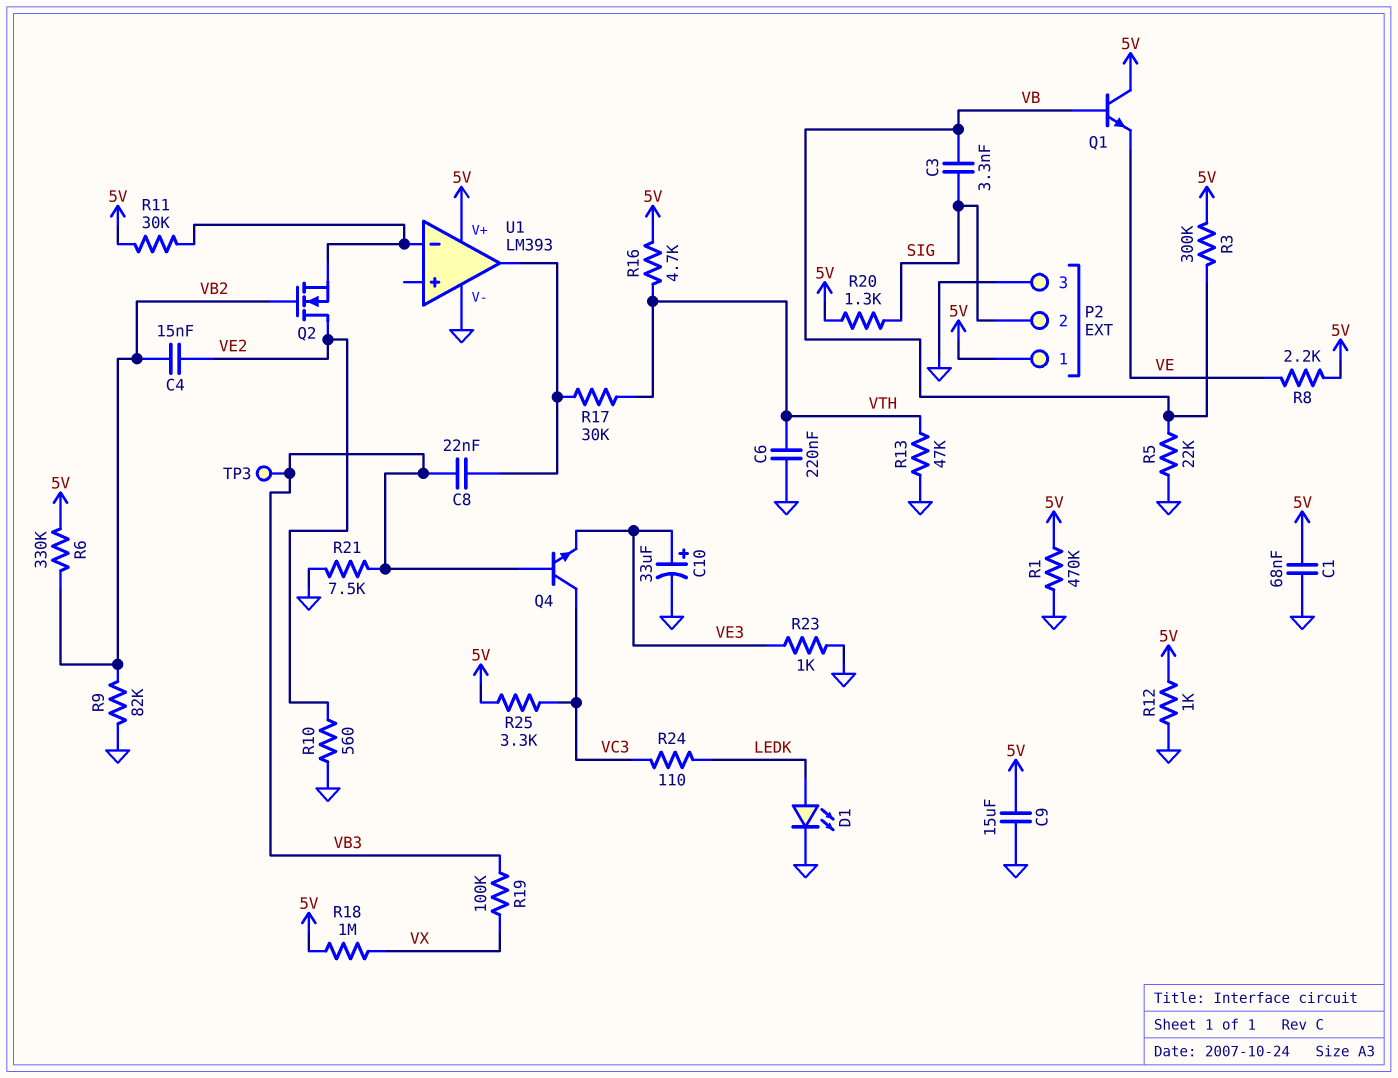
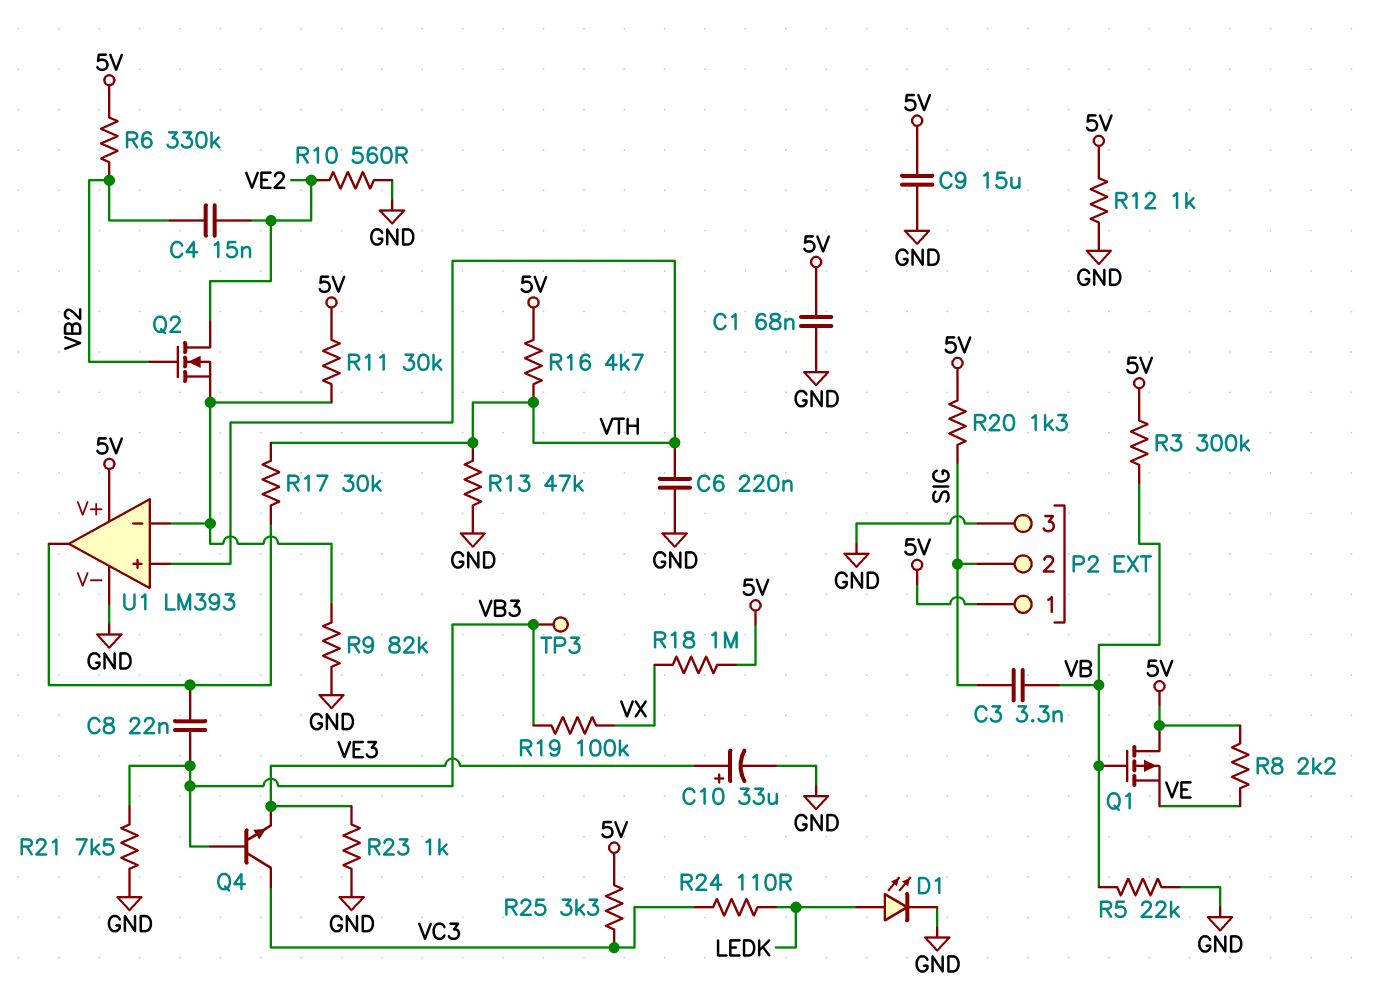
Q1: NPN (B VB, C 5V, E VE) -> PMOS (G VB, D 5V, S VE)
R1: 470k (5V, GND) -> none
R9: 82k (GND, VB2) -> 82k (GND, U1/in-)
U1 pin in+: none -> VTH

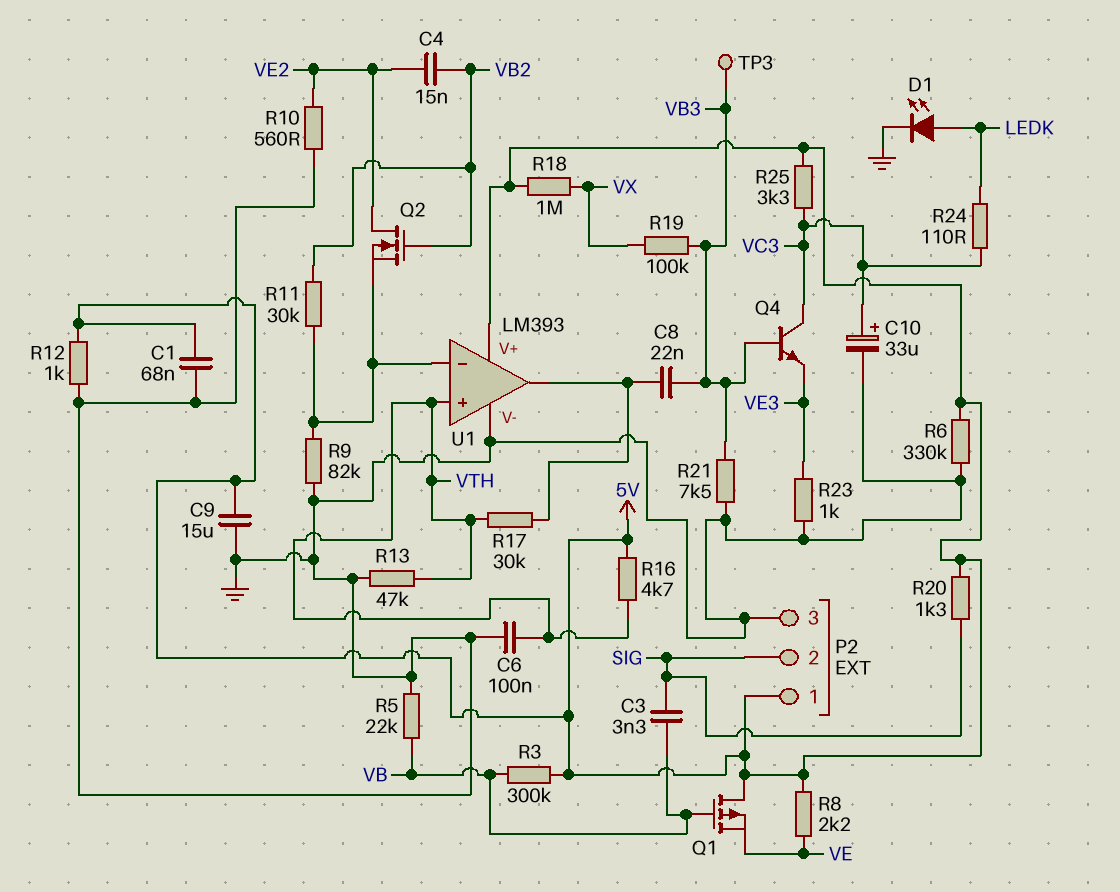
C6: 220nF (GND, VTH) -> 100nF (GND, VTH)
C10: 33uF (plus VE3, minus GND) -> 33uF (plus VC3, minus GND)
R6: 330k (5V, VB2) -> 330k (5V, GND)
R11: 30k (5V, U1/in-) -> 30k (U1/in-, VB2)

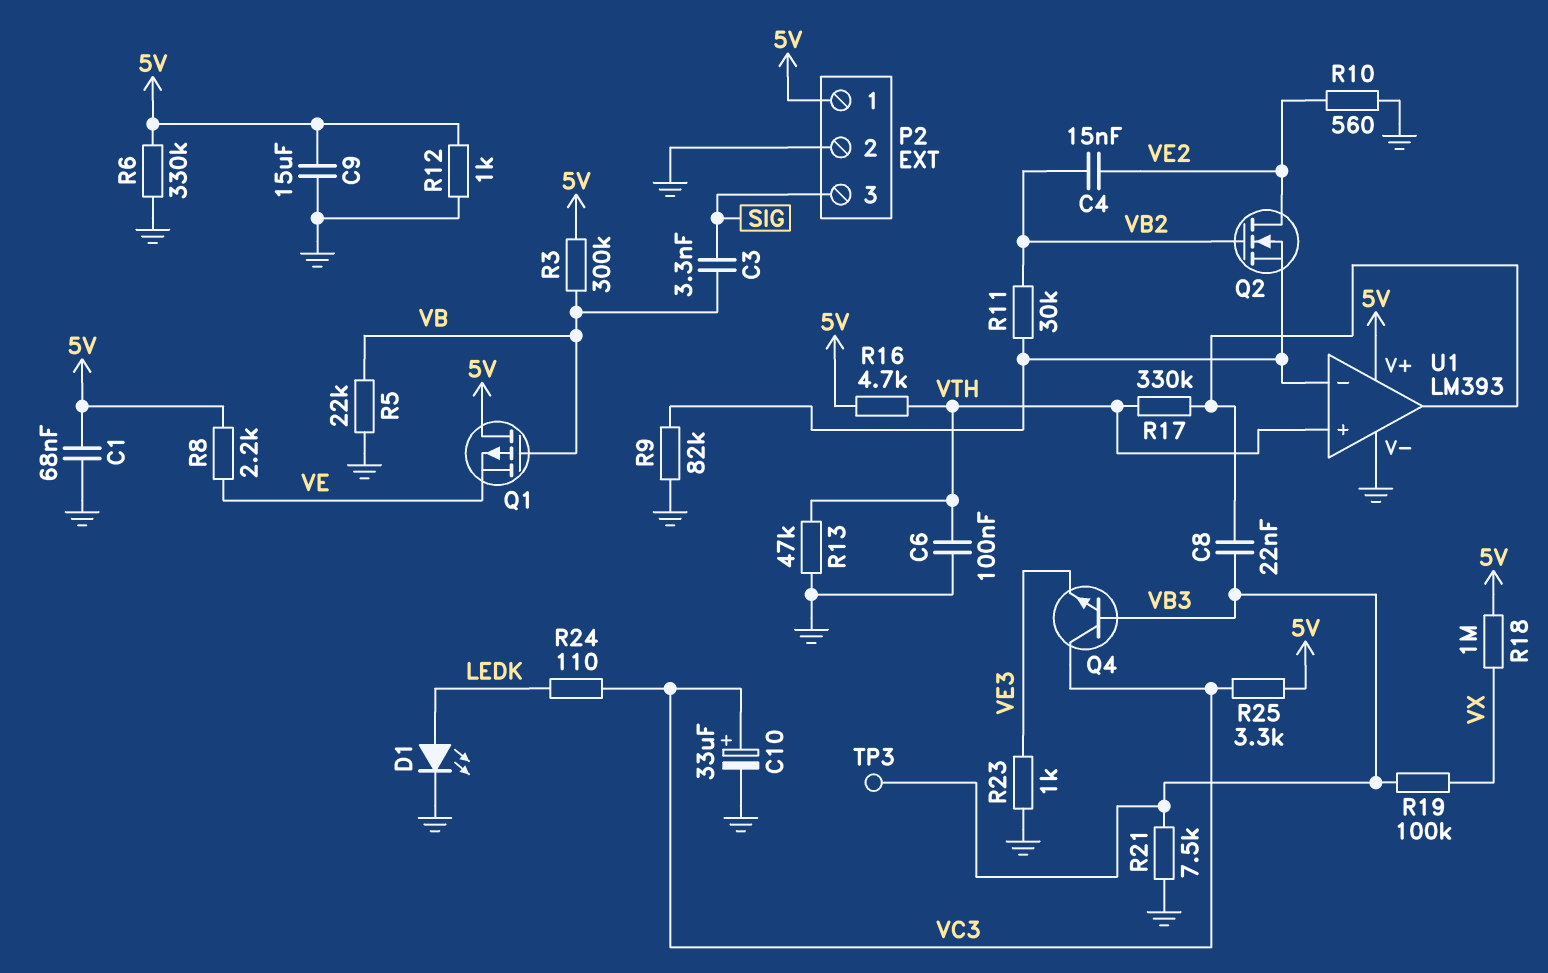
P2 pin 2: SIG -> GND
P2 pin 3: GND -> SIG
R17: 30k (U1/out, VTH) -> 330k (U1/out, VTH)
R20: 1.3k (5V, SIG) -> none

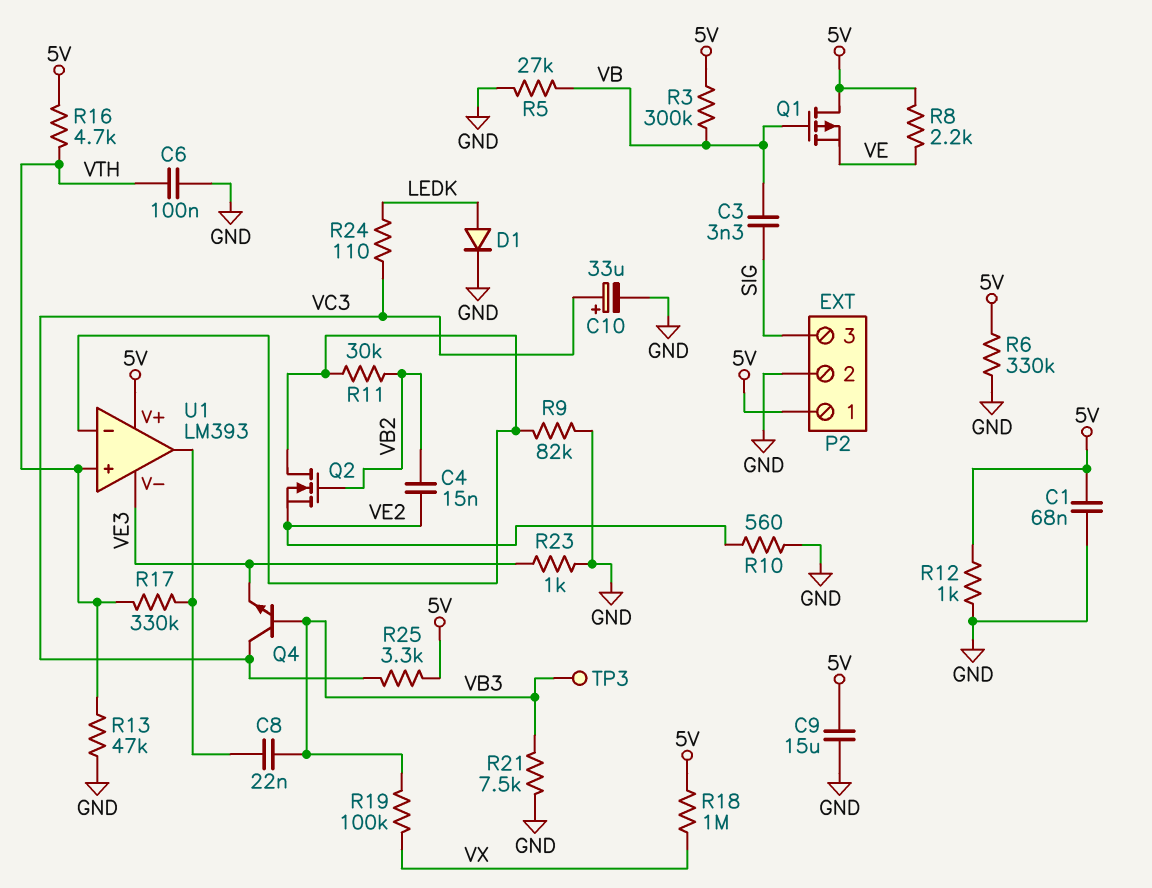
D1: LED (A LEDK, K GND) -> diode (A LEDK, K GND)
Q2: NMOS (G VB2, D VE2, S U1/in-) -> NMOS (G VB2, D U1/in-, S VE2)
R5: 22k (GND, VB) -> 27k (GND, VB)
U1 pin V-: GND -> VE3

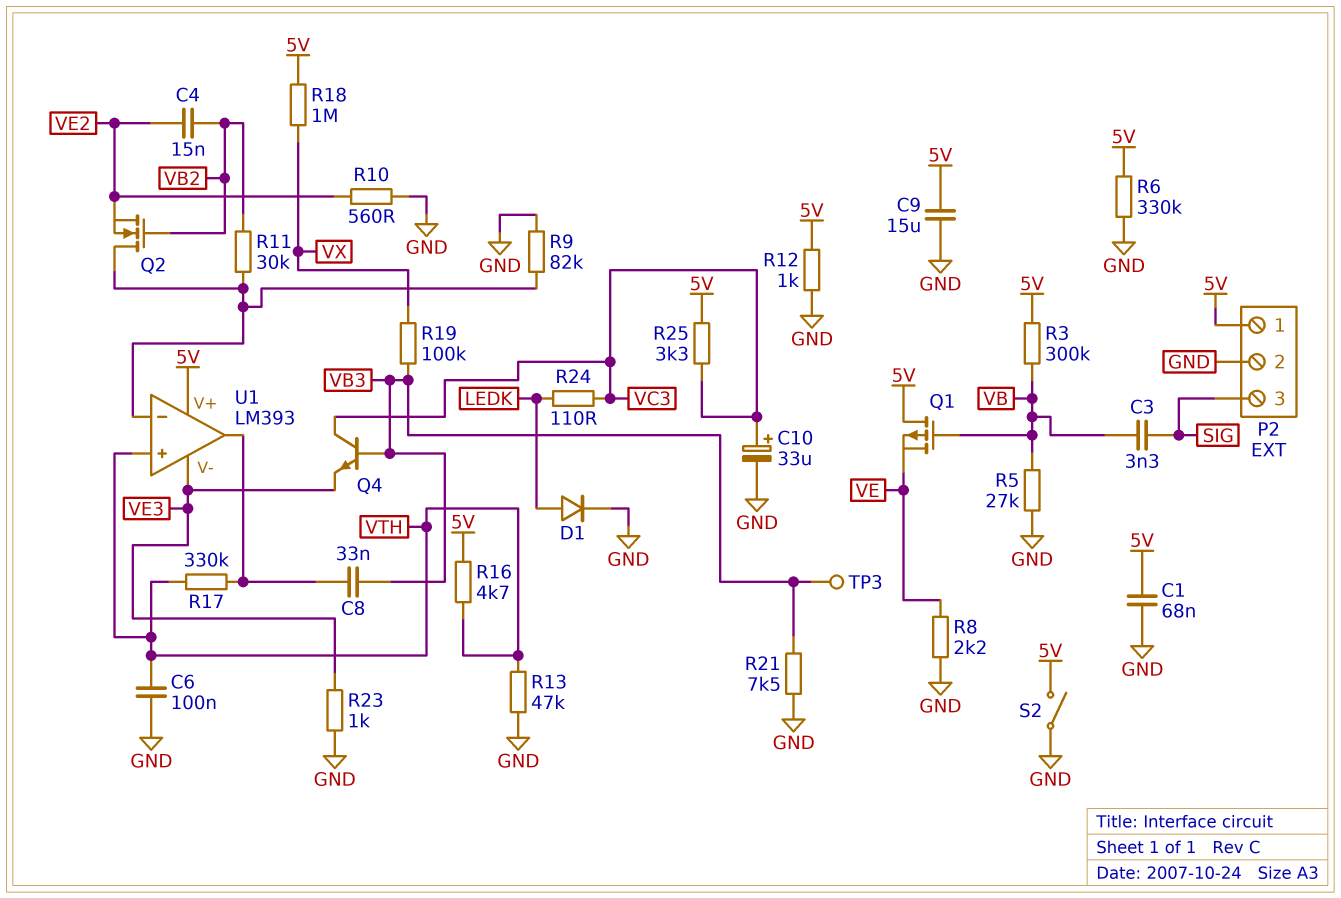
C8: 22nF (U1/out, VB3) -> 33nF (U1/out, VB3)
R8: 2.2k (5V, VE) -> 2.2k (GND, VE)
S2: none -> switch (5V, GND)

